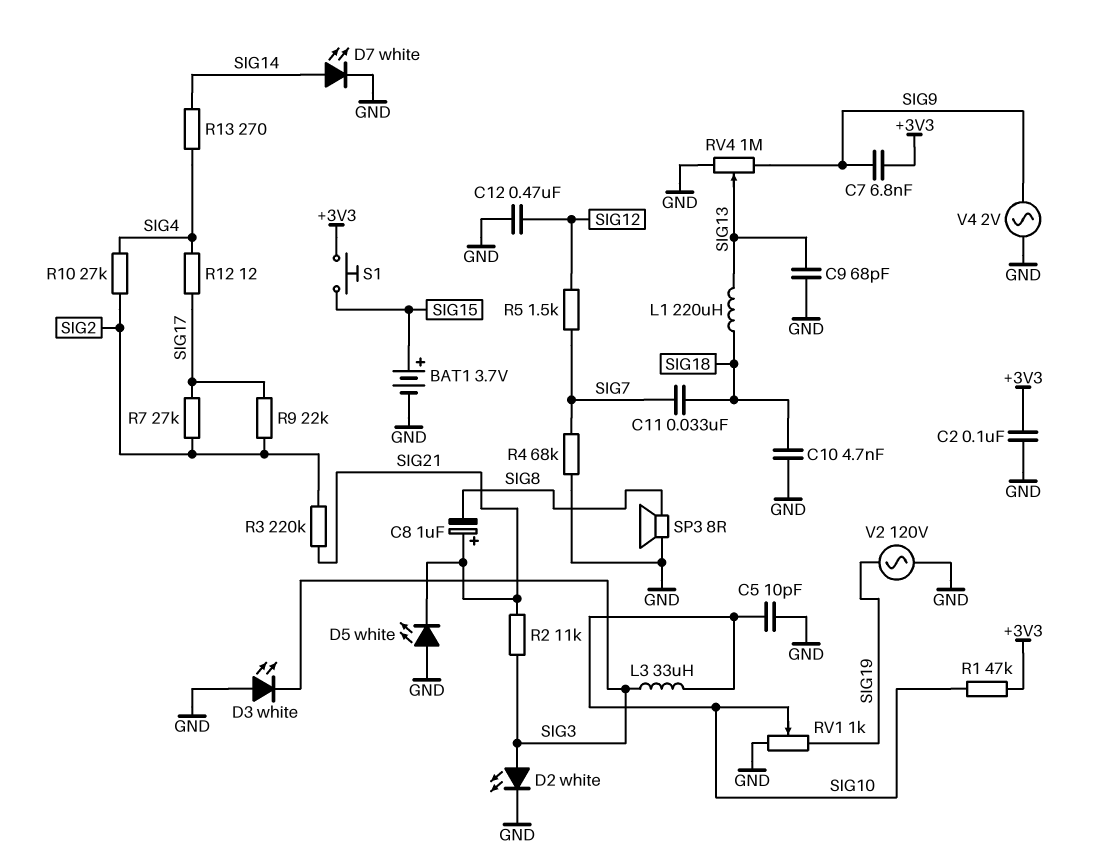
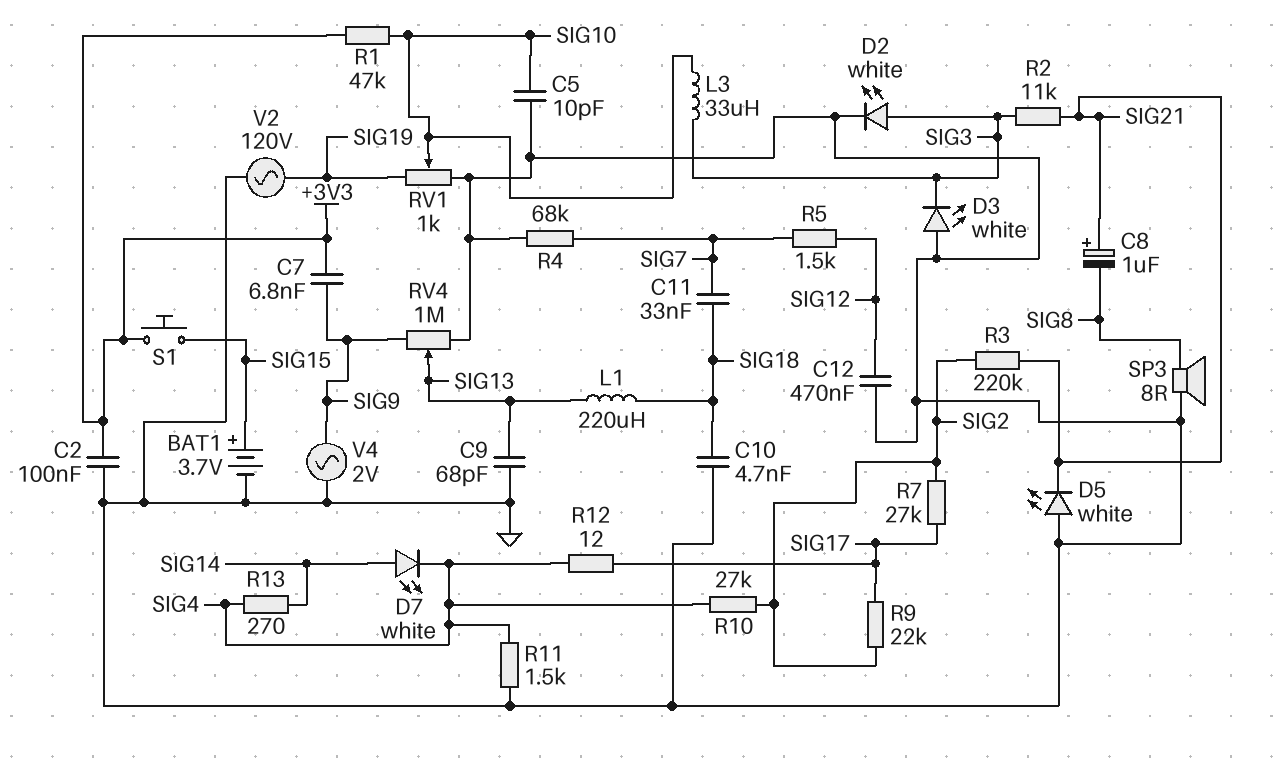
D7: LED white (A SIG14, K GND) -> LED white (A SIG14, K SIG4)
R11: none -> 1.5k (GND, SIG4)

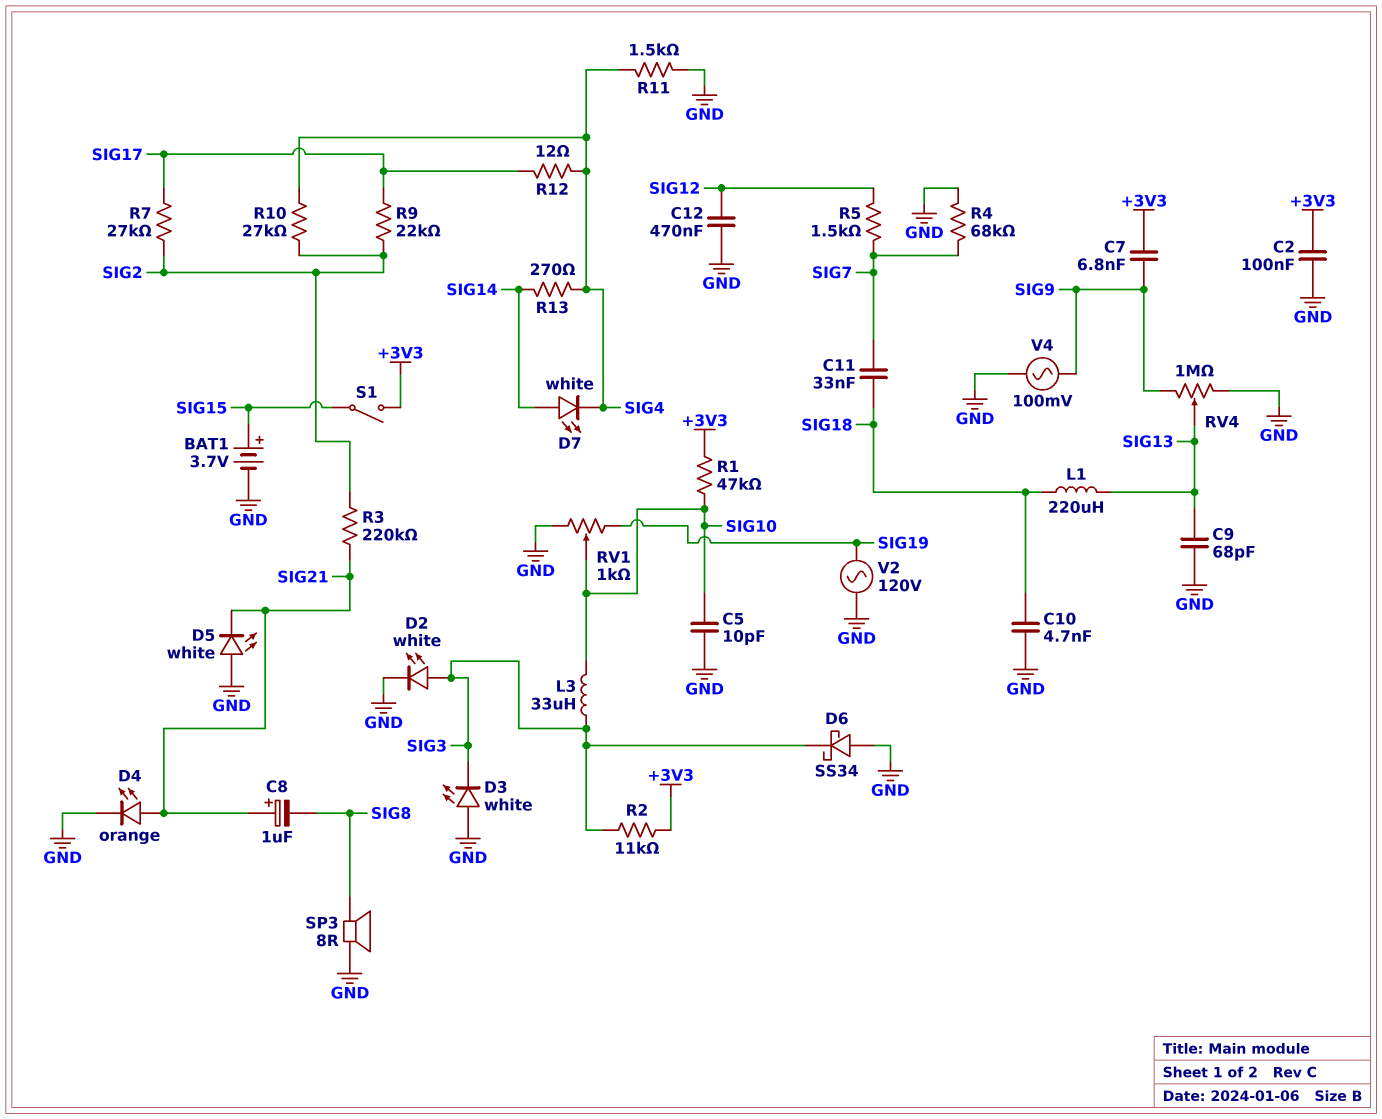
D4: none -> LED orange (A SIG21, K GND)
D6: none -> schottky SS34 (A GND, K SIG3)
R2: 11k (SIG3, SIG21) -> 11k (+3V3, SIG3)
S1: button (+3V3, SIG15) -> switch (+3V3, SIG15)
V4: AC 2V (GND, SIG9) -> AC 100mV (GND, SIG9)

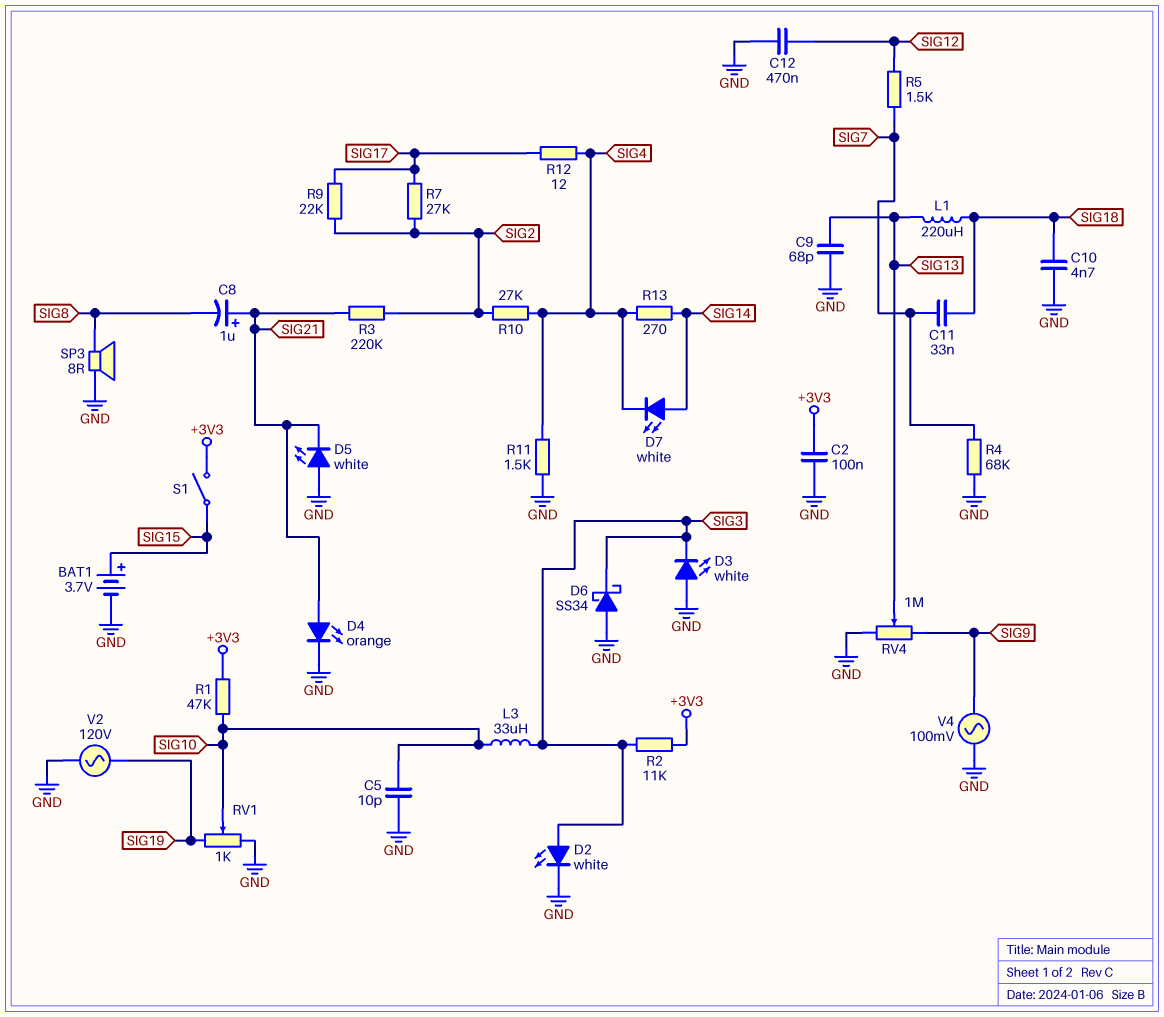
C7: 6.8nF (+3V3, SIG9) -> none

